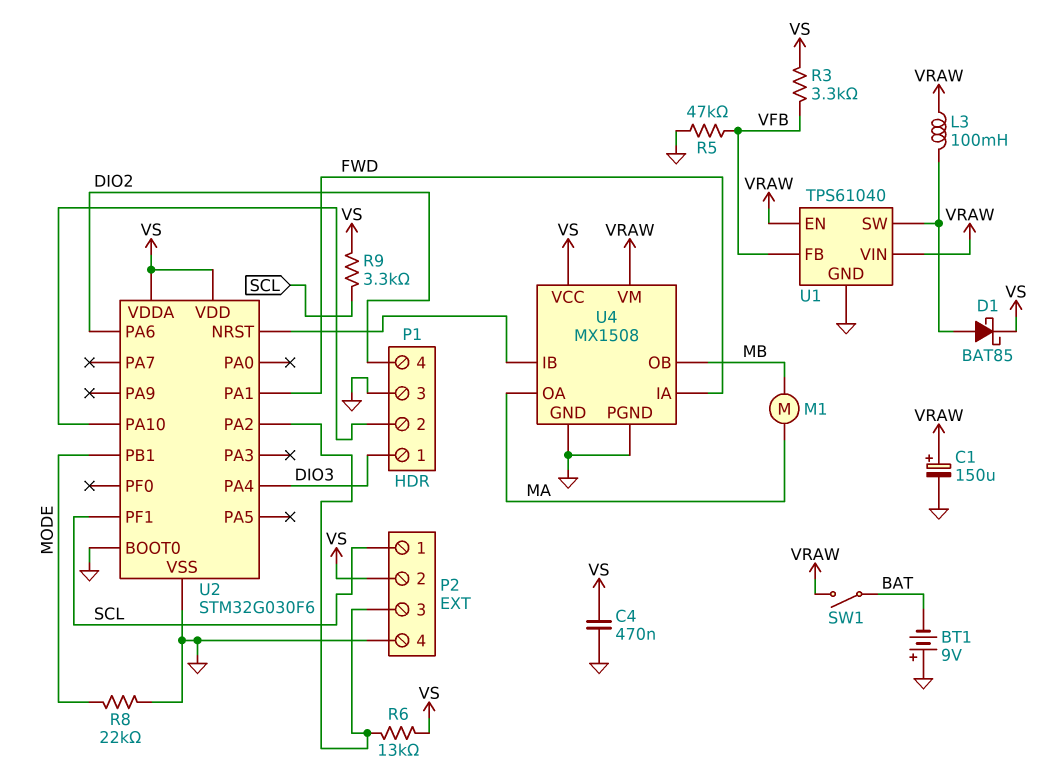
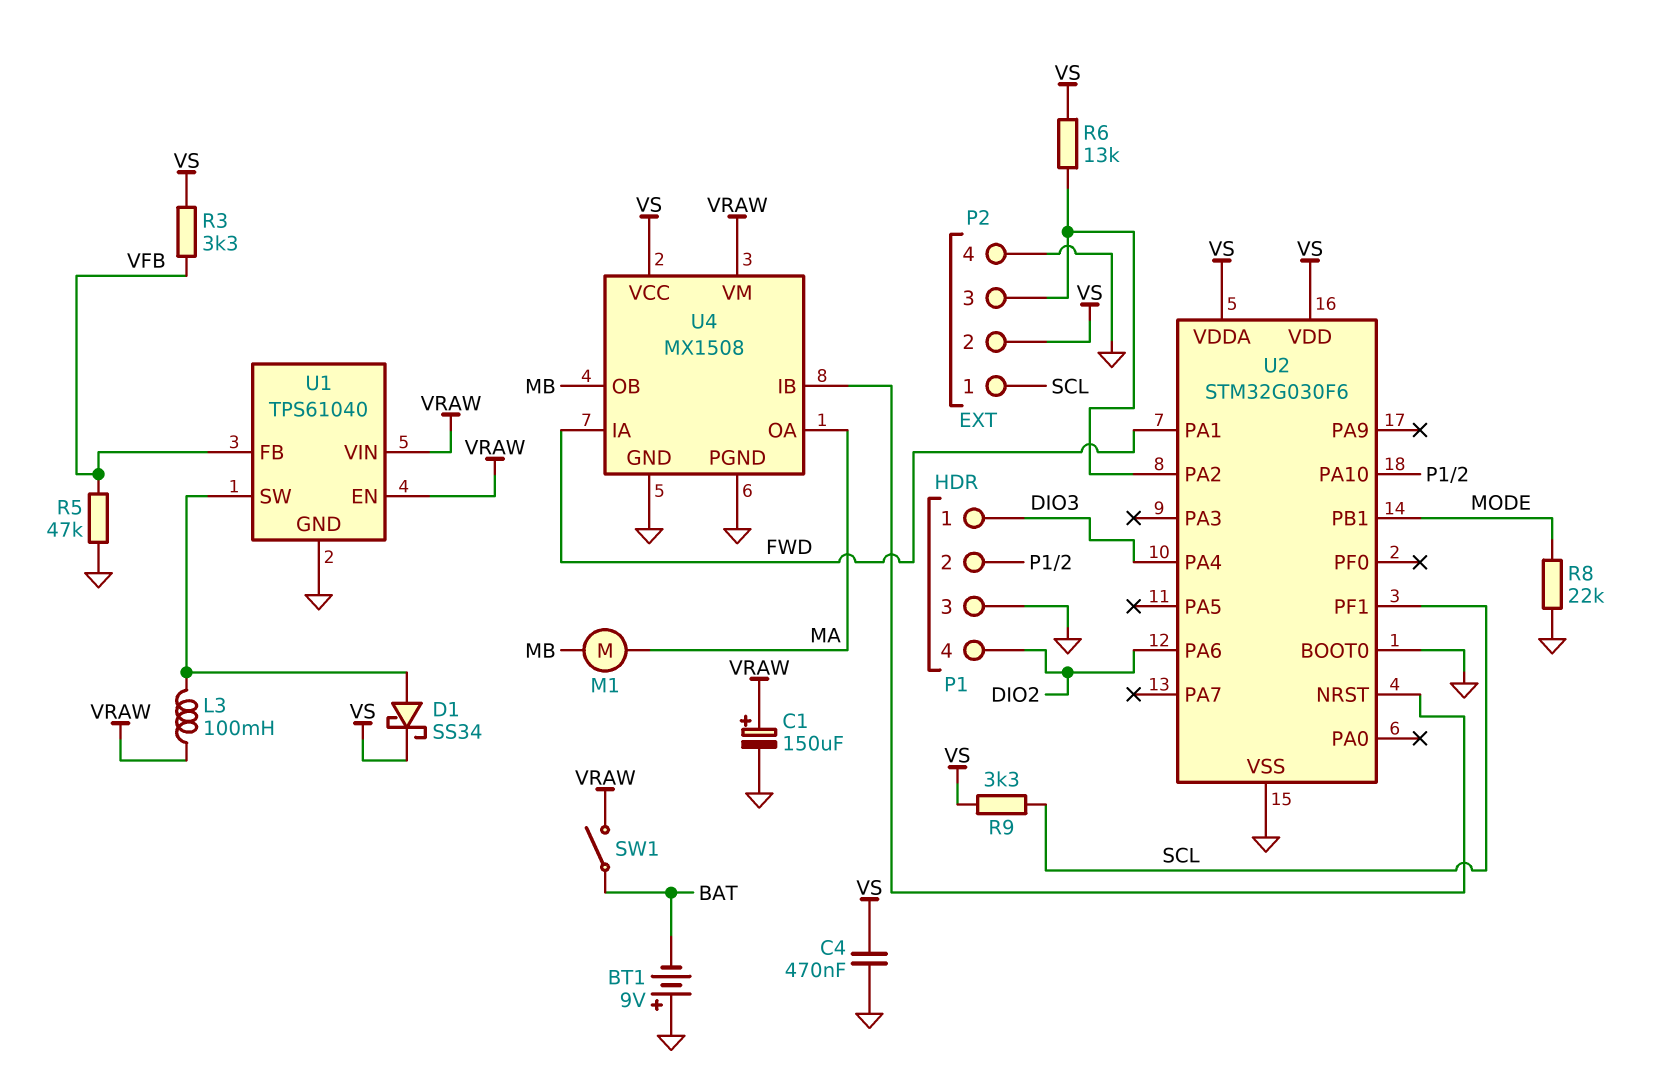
D1: schottky BAT85 (A U1/SW, K VS) -> schottky SS34 (A U1/SW, K VS)

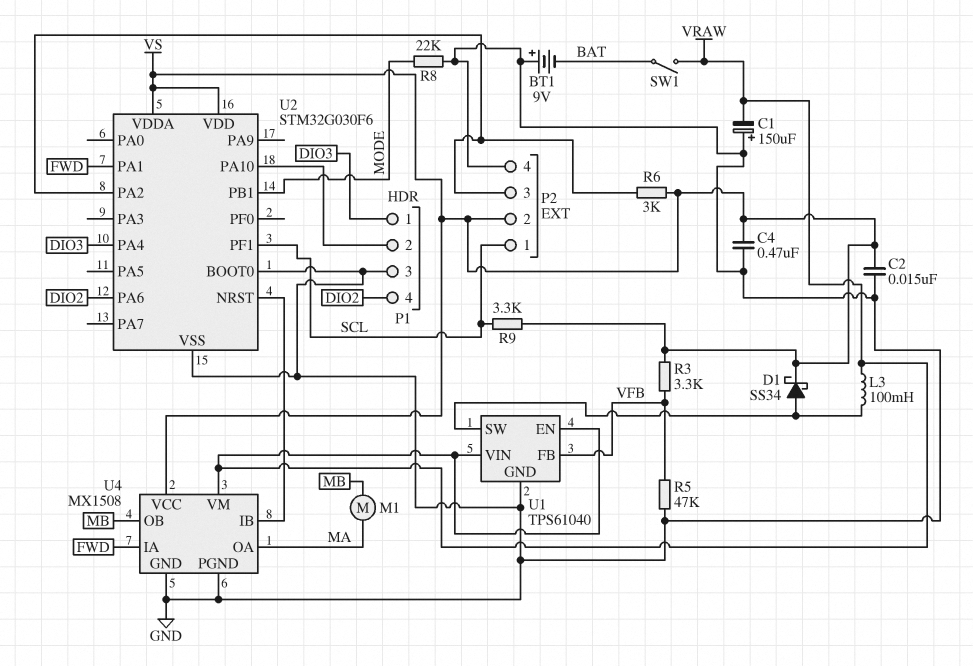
C1: 150uF (plus VRAW, minus GND) -> 150uF (plus GND, minus VRAW)
C2: none -> 15nF (GND, VS)
R6: 13k (P2/3, VS) -> 3k (P2/3, VS)

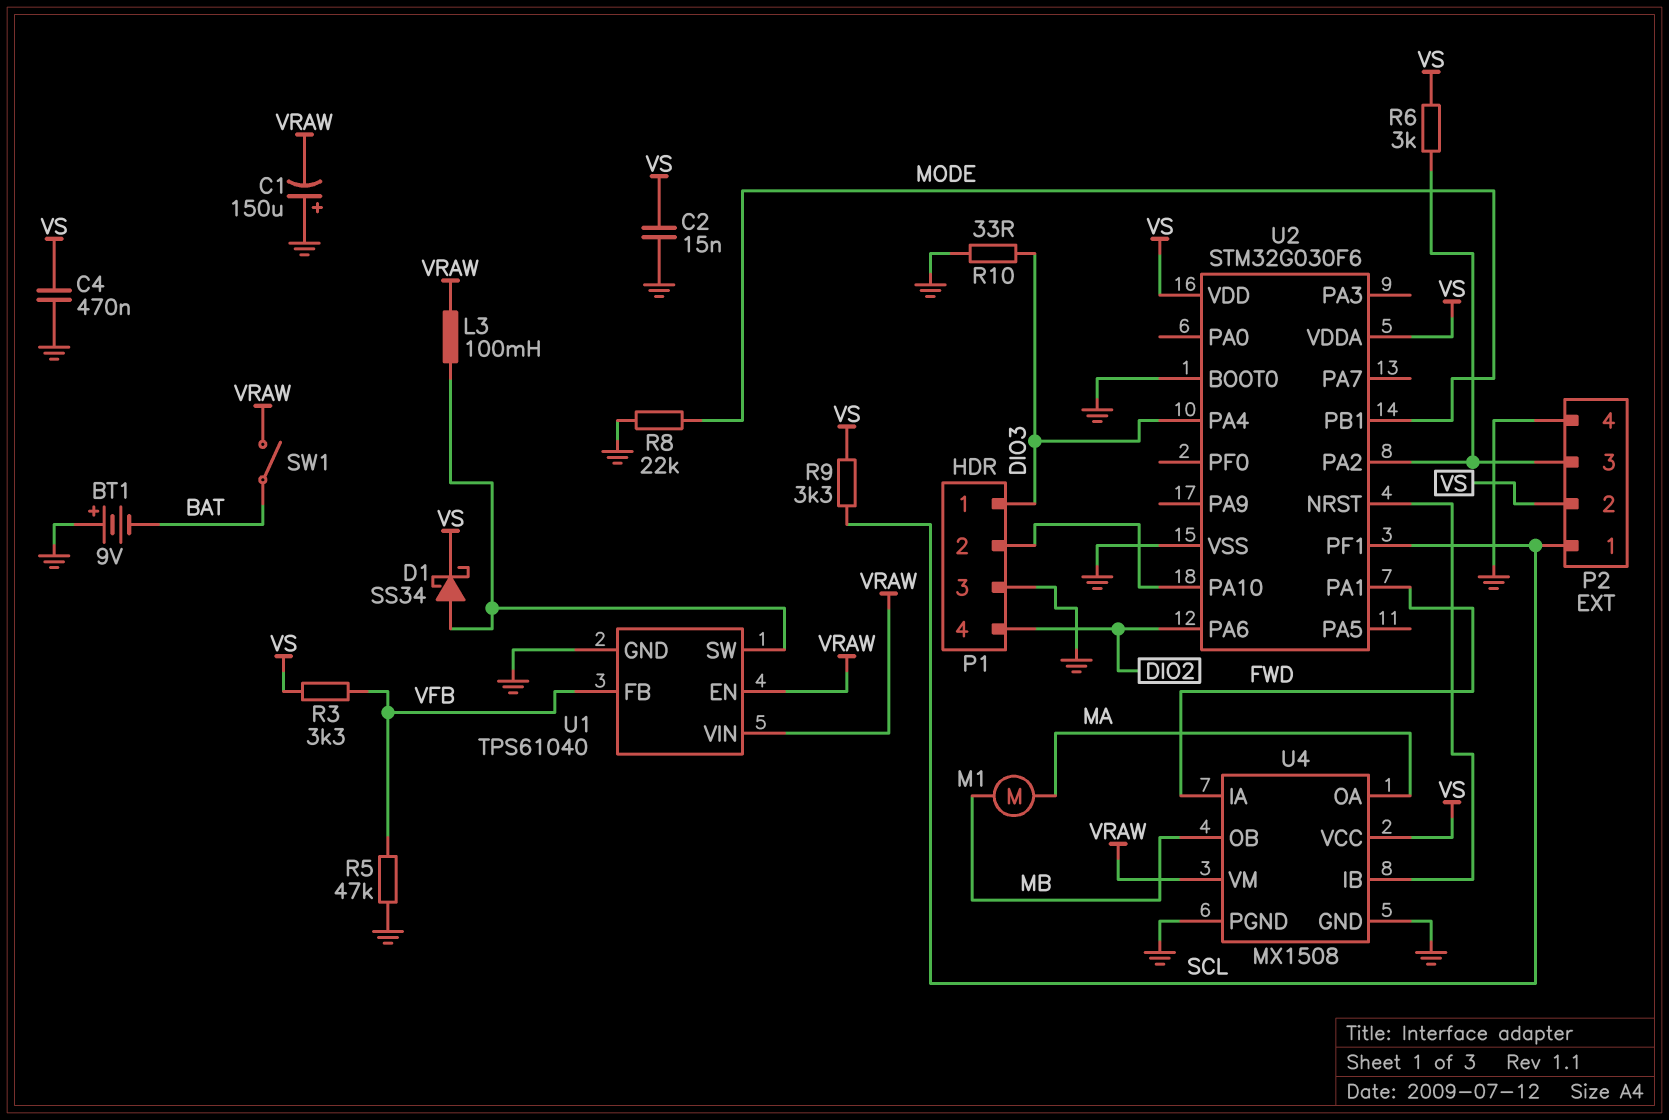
R10: none -> 33 (DIO3, GND)

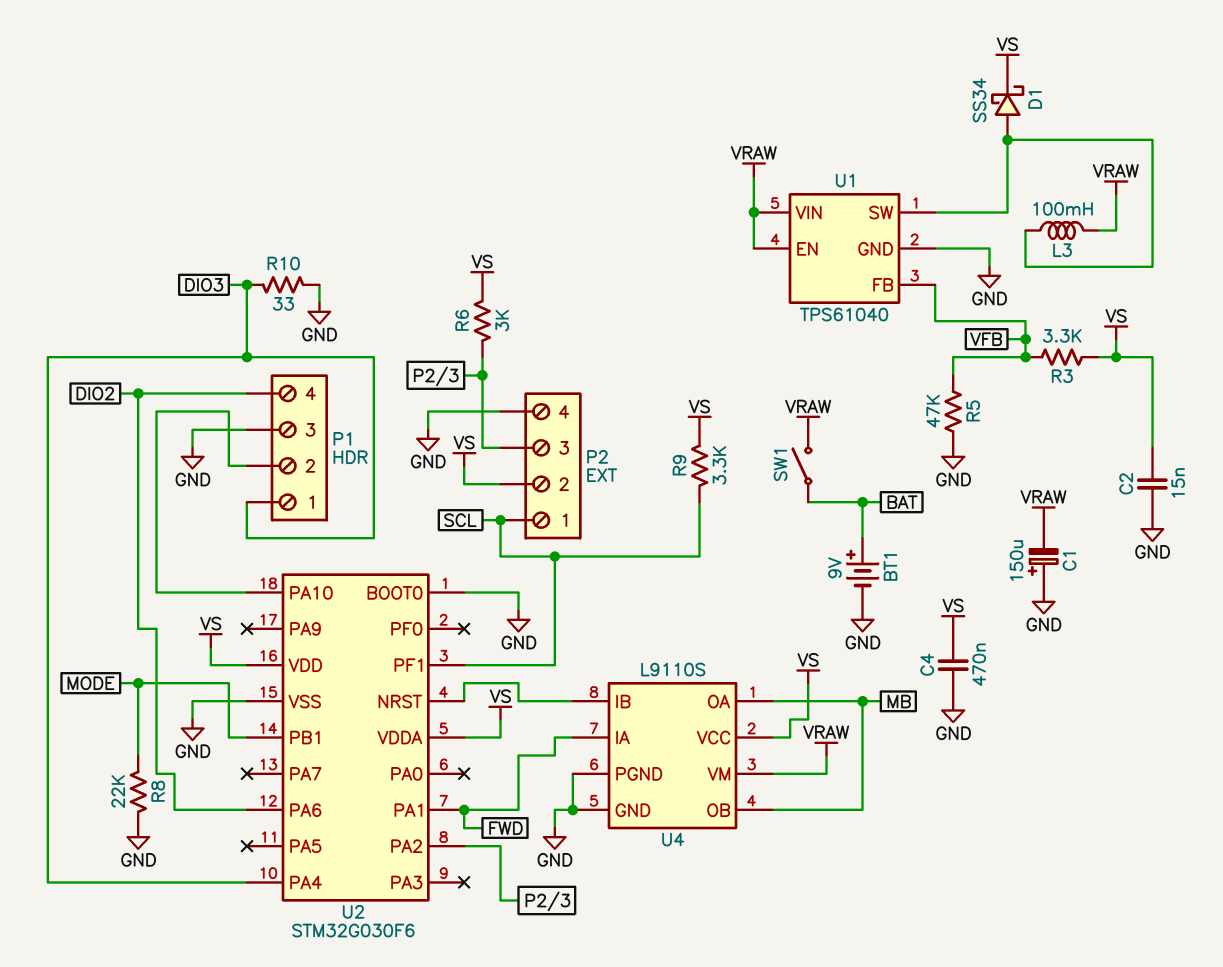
BT1: 9V (plus GND, minus BAT) -> 9V (plus BAT, minus GND)
M1: motor (MA, MB) -> none
U4: MX1508 -> L9110S
U4 pin OA: MA -> MB

